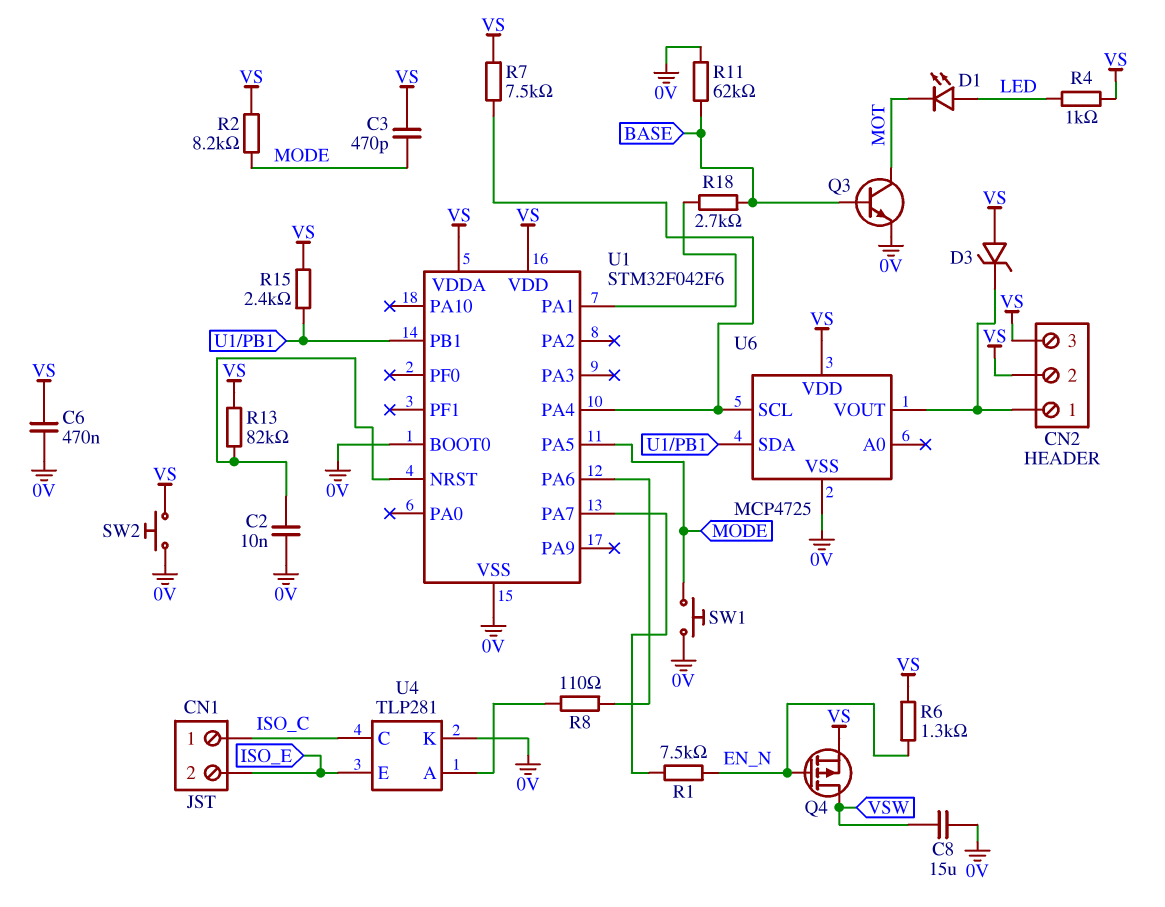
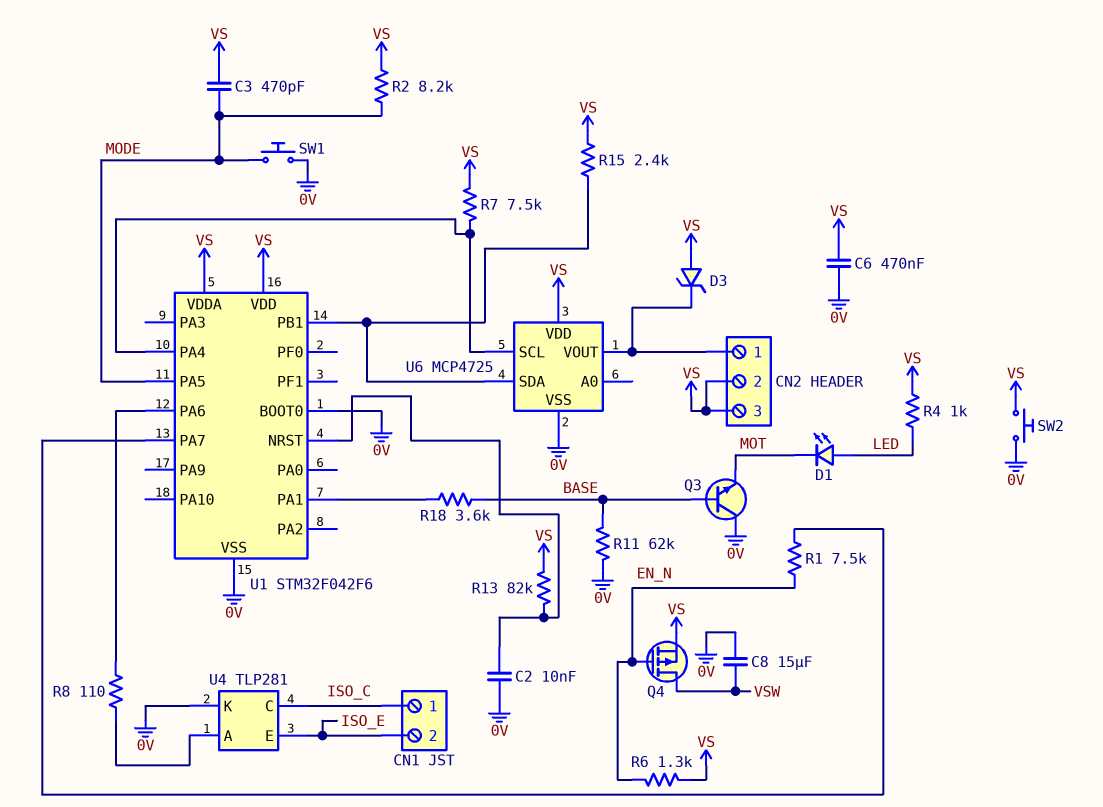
Q3: NPN (B BASE, C MOT, E 0V) -> NPN (B BASE, C 0V, E MOT)
R18: 2.7k (BASE, U1/PA1) -> 3.6k (BASE, U1/PA1)

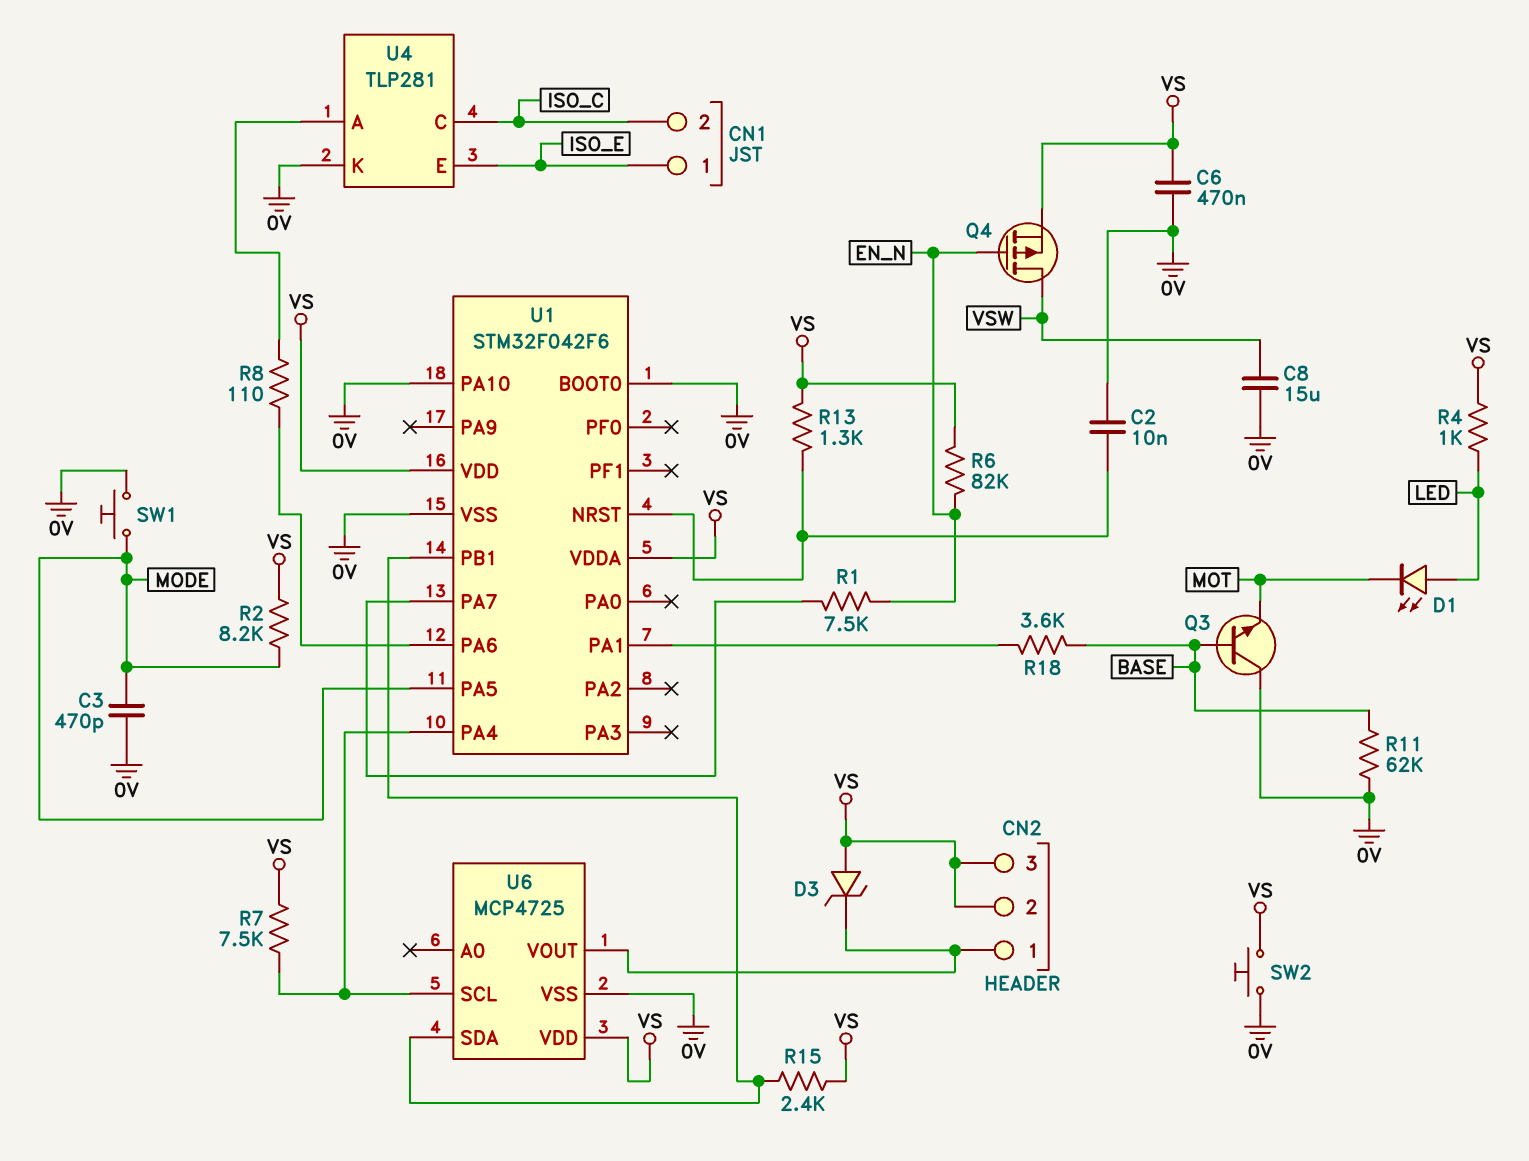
C3: 470pF (MODE, VS) -> 470pF (0V, MODE)
CN1 pin 1: ISO_C -> ISO_E
CN1 pin 2: ISO_E -> ISO_C
R6: 1.3k (EN_N, VS) -> 82k (EN_N, VS)
R13: 82k (U1/NRST, VS) -> 1.3k (U1/NRST, VS)
U1 pin PA10: none -> 0V

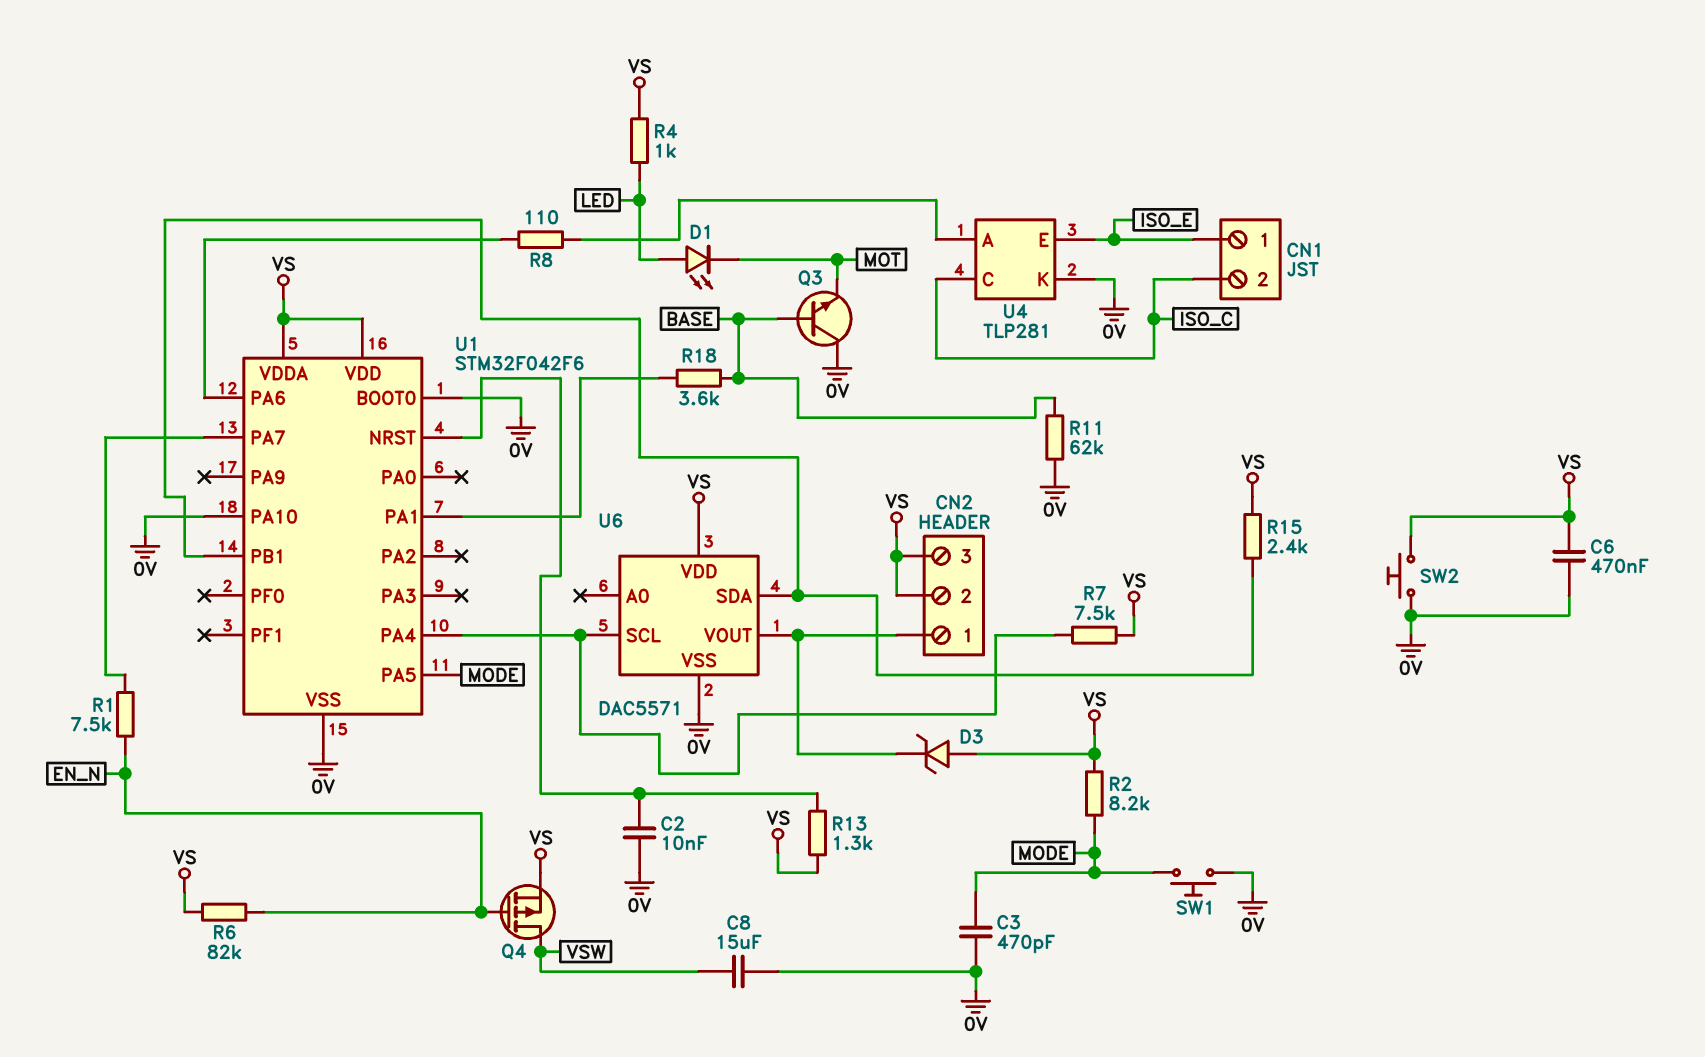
U6: MCP4725 -> DAC5571

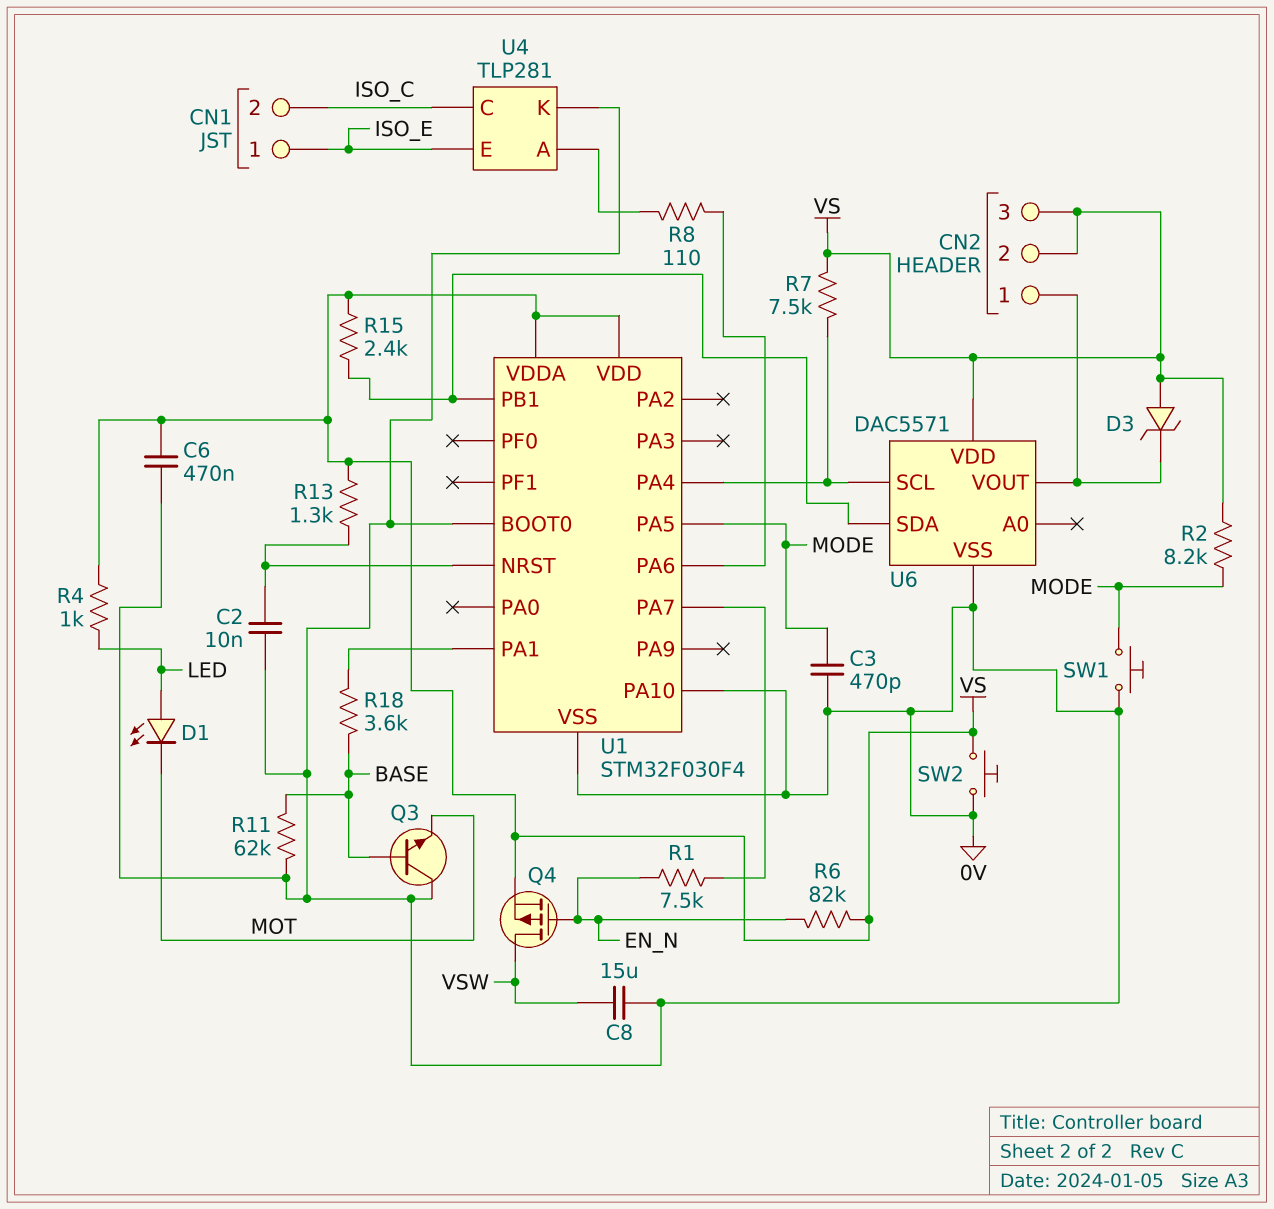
U1: STM32F042F6 -> STM32F030F4

